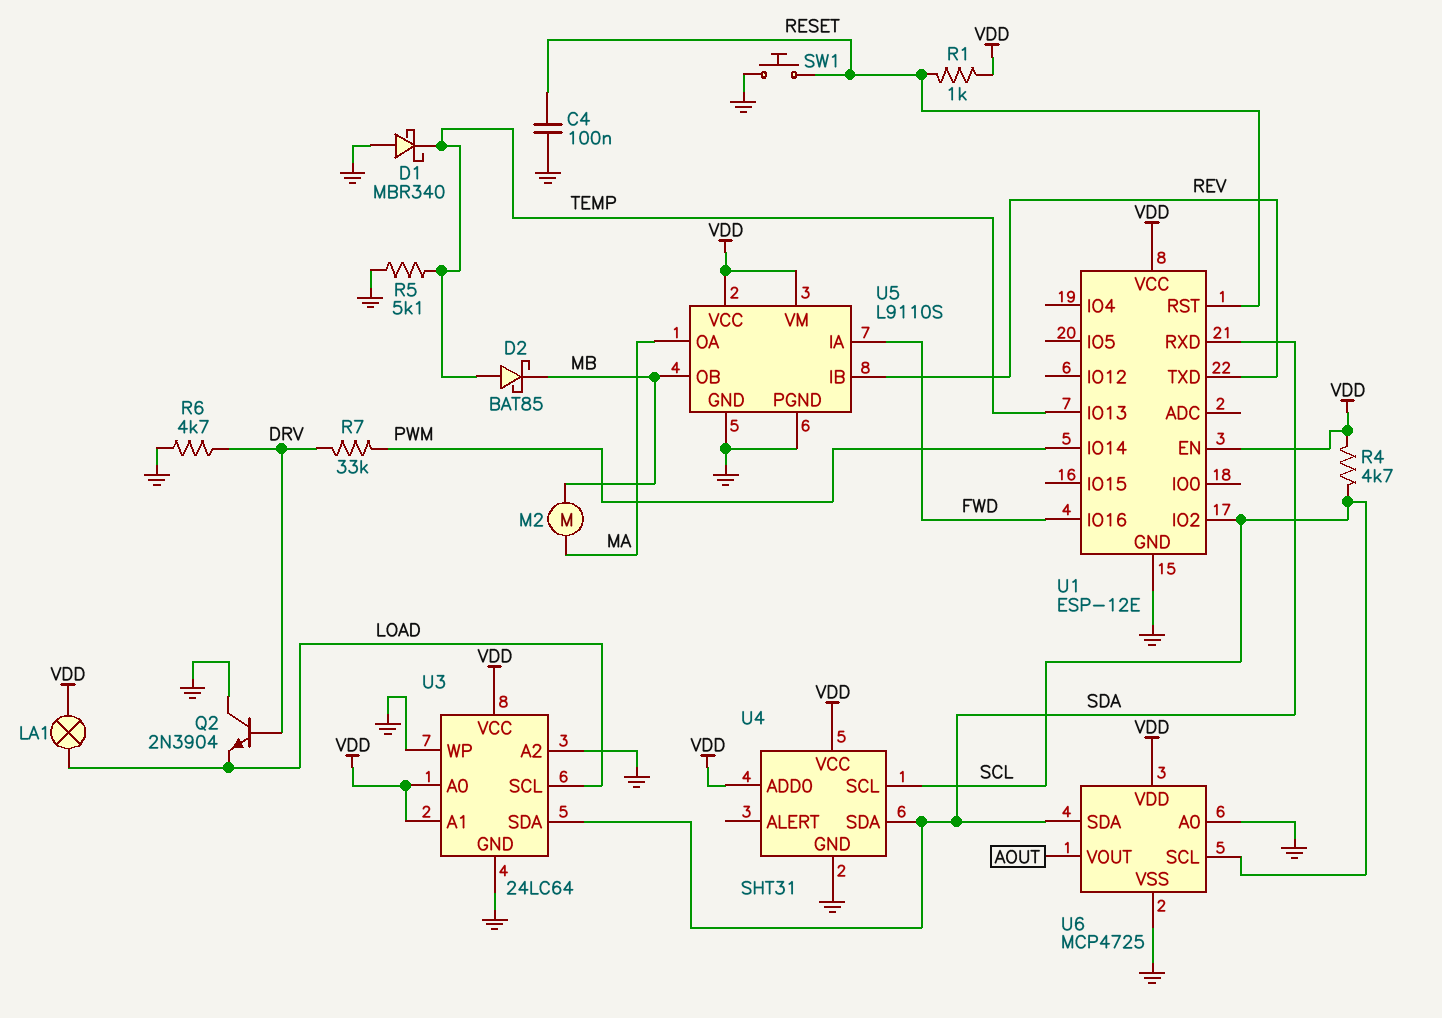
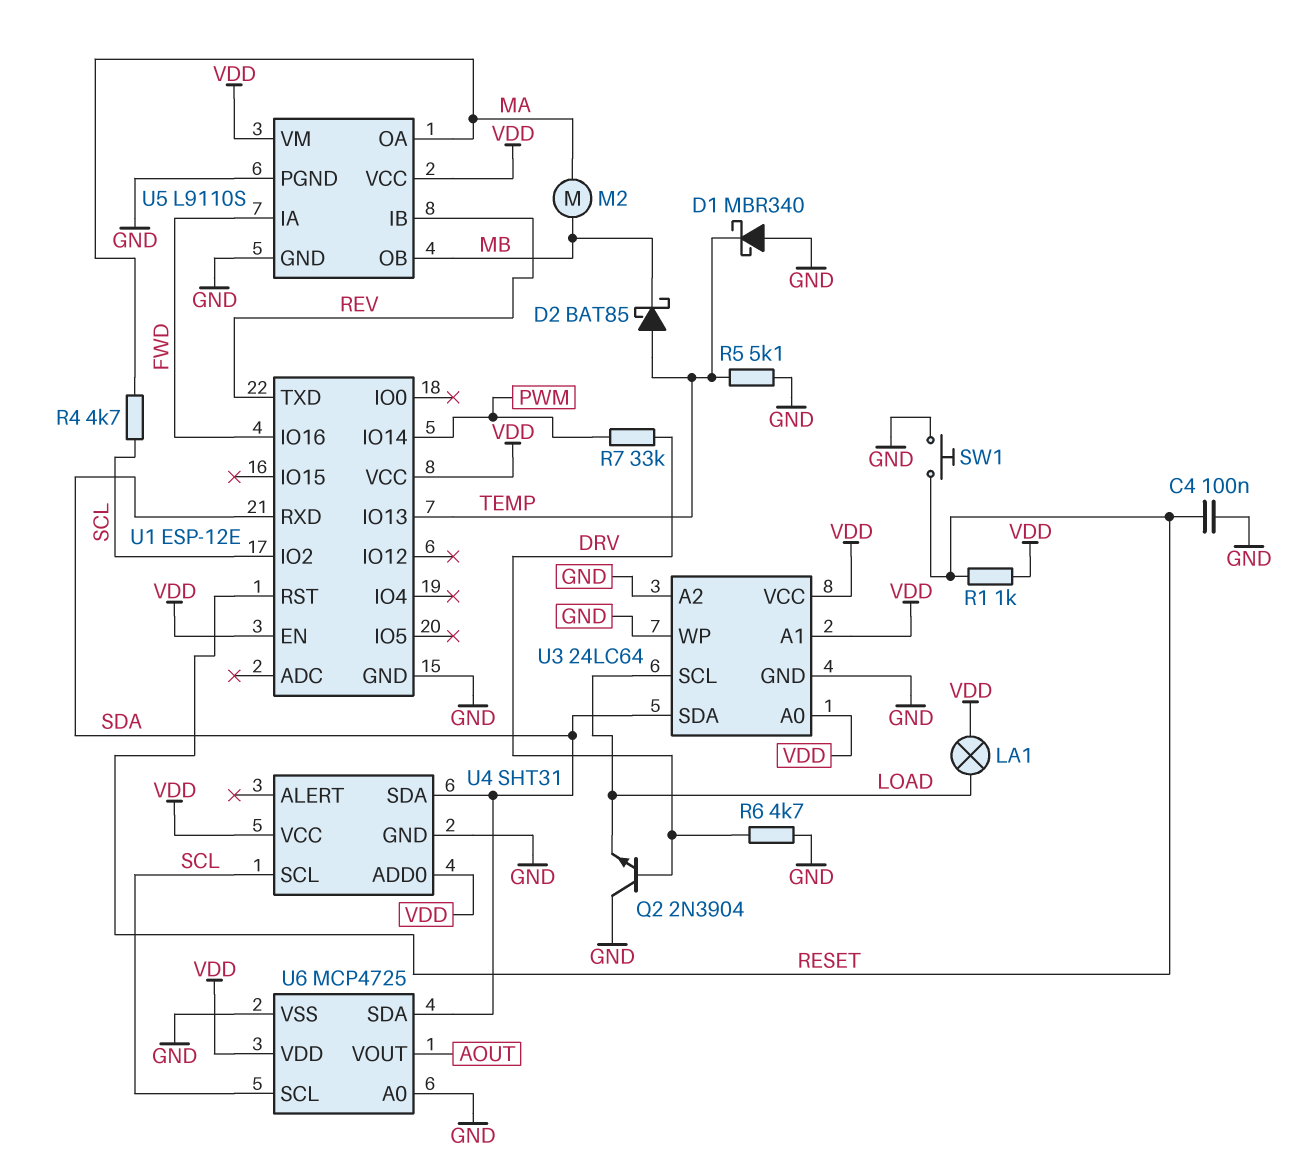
R4: 4.7k (SCL, VDD) -> 4.7k (MA, SCL)

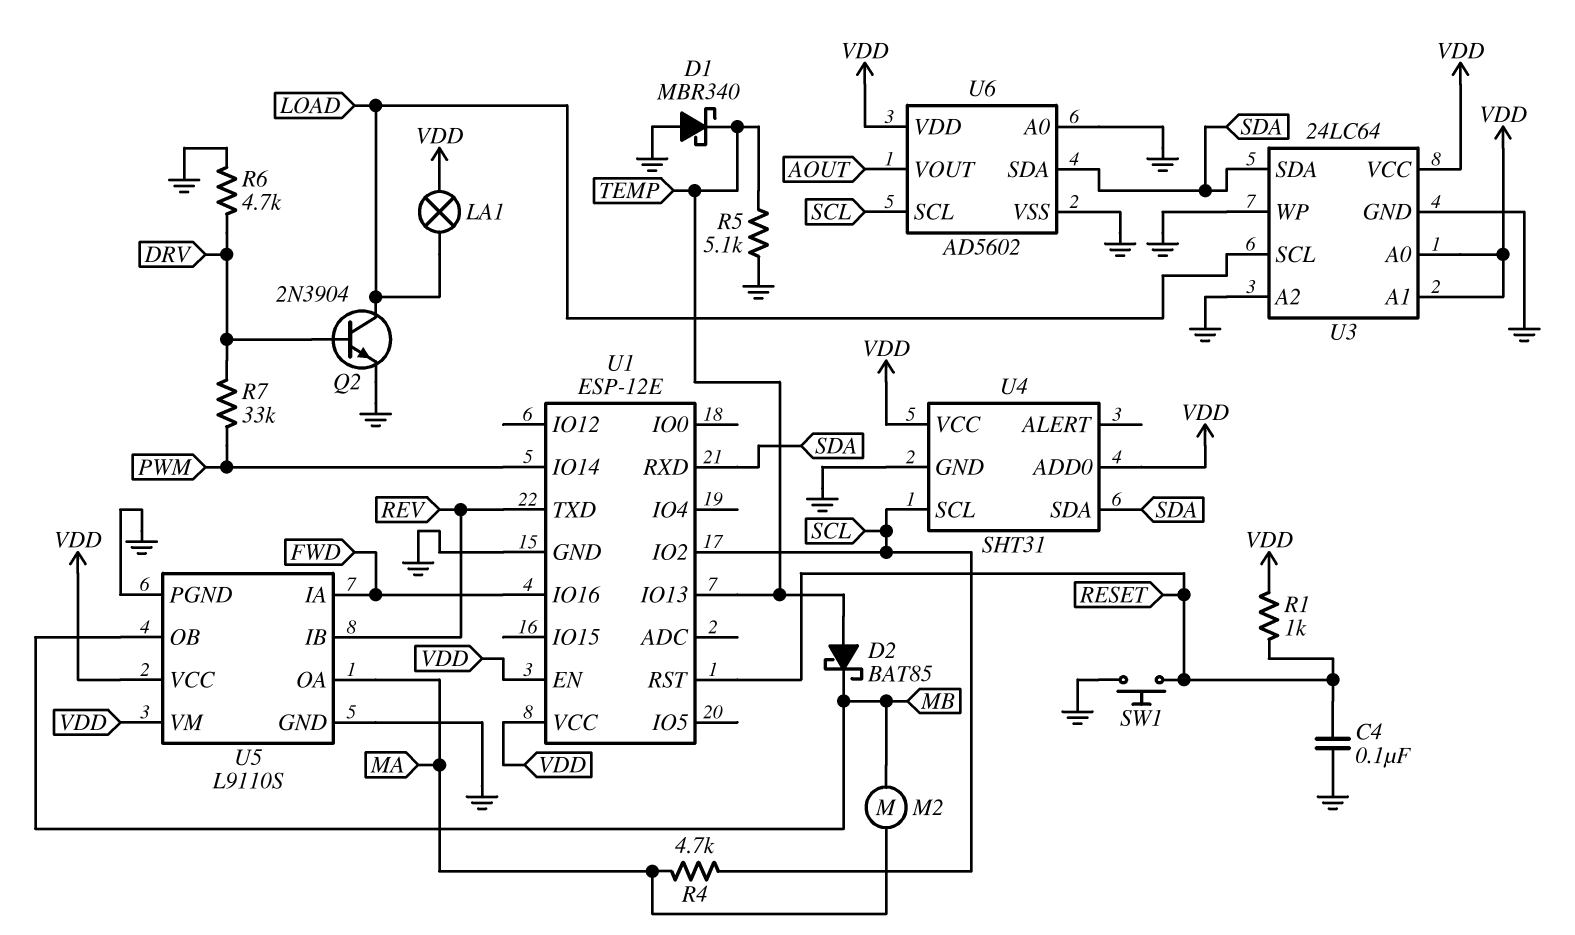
Q2: NPN 2N3904 (B DRV, C GND, E LOAD) -> NPN 2N3904 (B DRV, C LOAD, E GND)
U6: MCP4725 -> AD5602

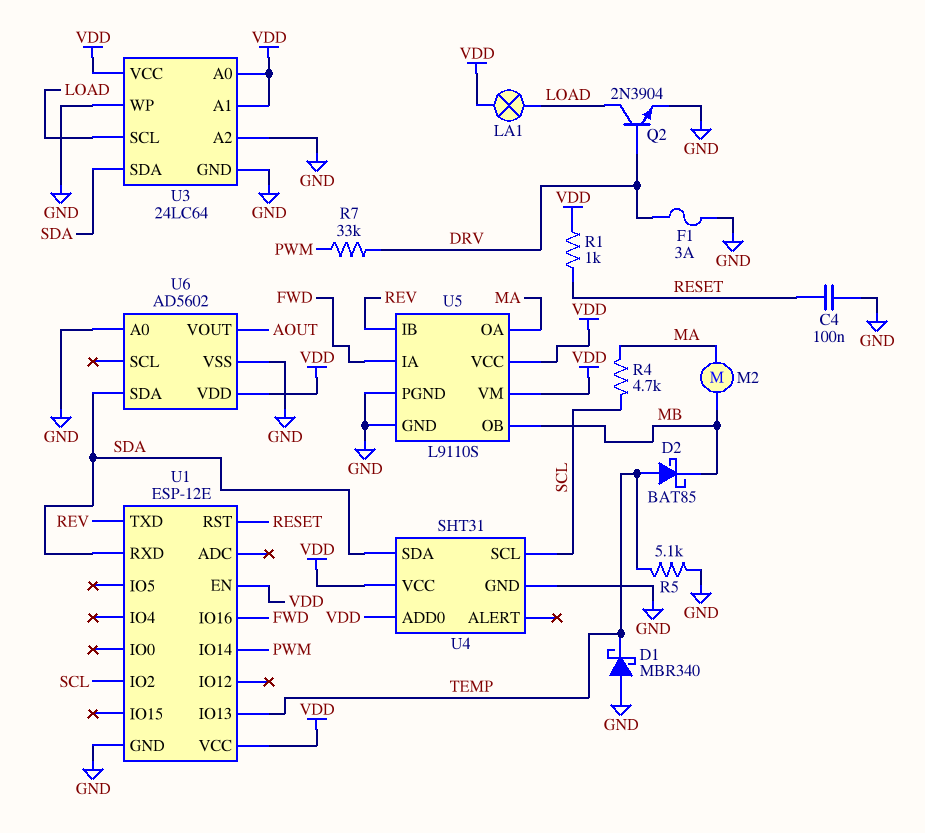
F1: none -> 3A (DRV, GND)
R6: 4.7k (DRV, GND) -> none
SW1: button (GND, RESET) -> none
U6 pin SCL: SCL -> none

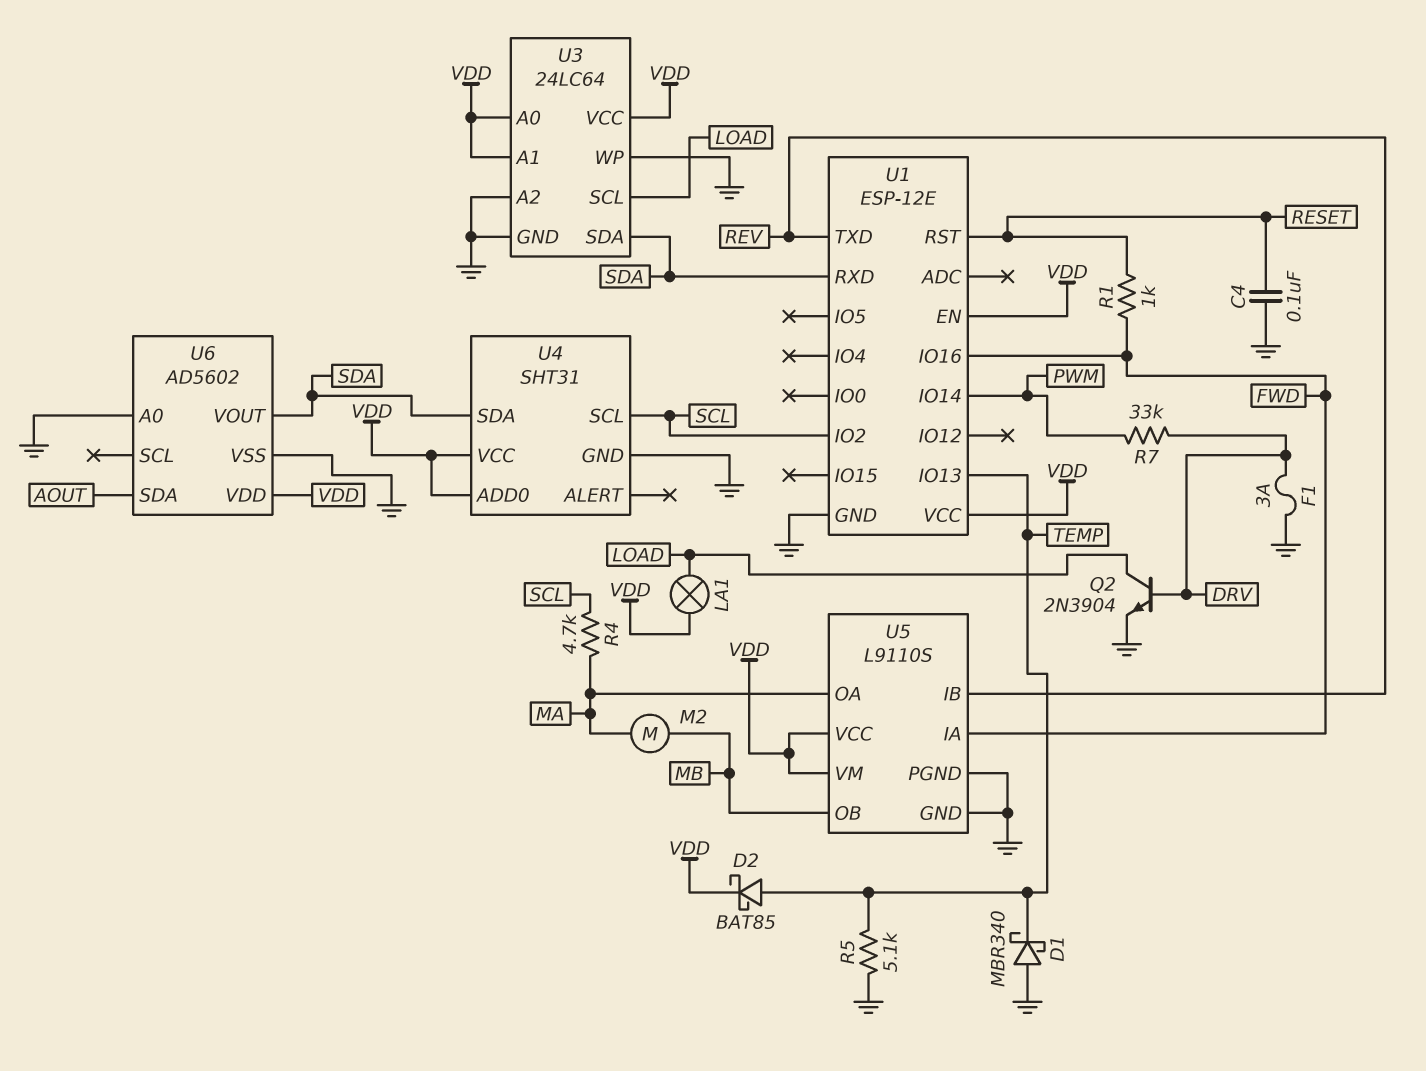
D2: schottky BAT85 (A TEMP, K MB) -> schottky BAT85 (A TEMP, K VDD)
R1: 1k (RESET, VDD) -> 1k (FWD, RESET)
U6 pin SDA: SDA -> AOUT
U6 pin VOUT: AOUT -> SDA

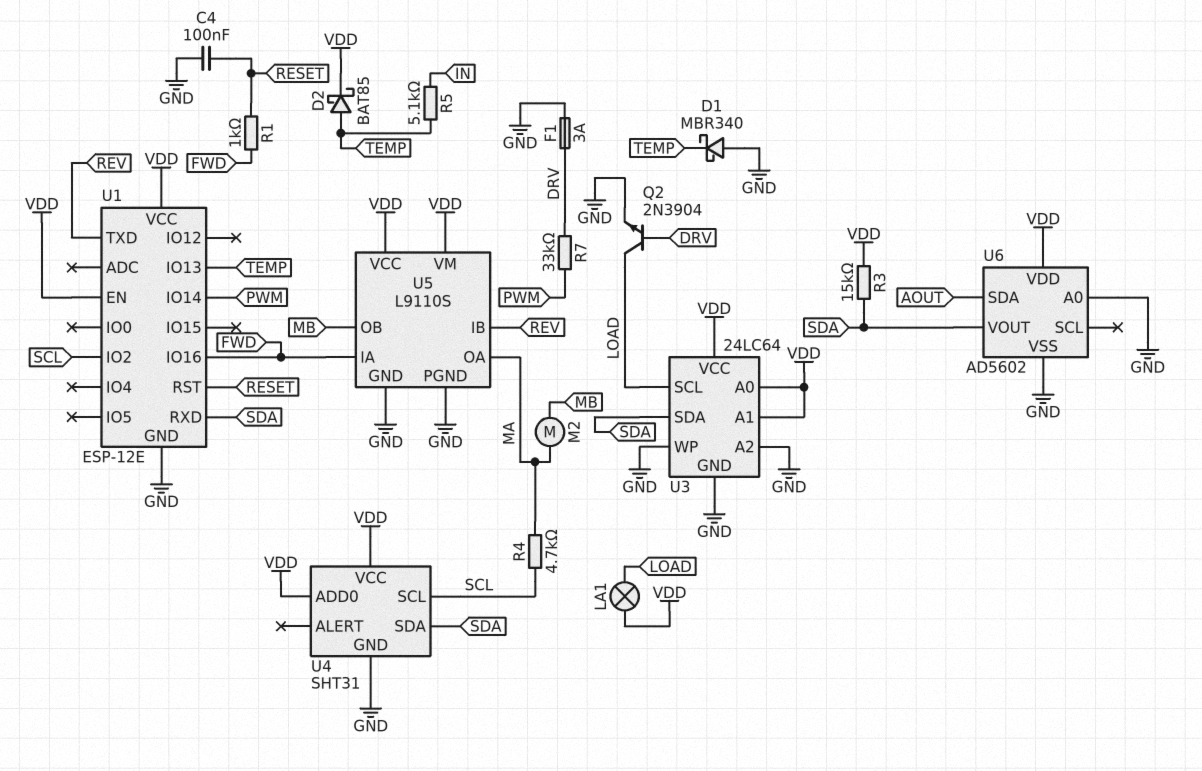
R3: none -> 15k (SDA, VDD)
R5: 5.1k (GND, TEMP) -> 5.1k (IN, TEMP)

